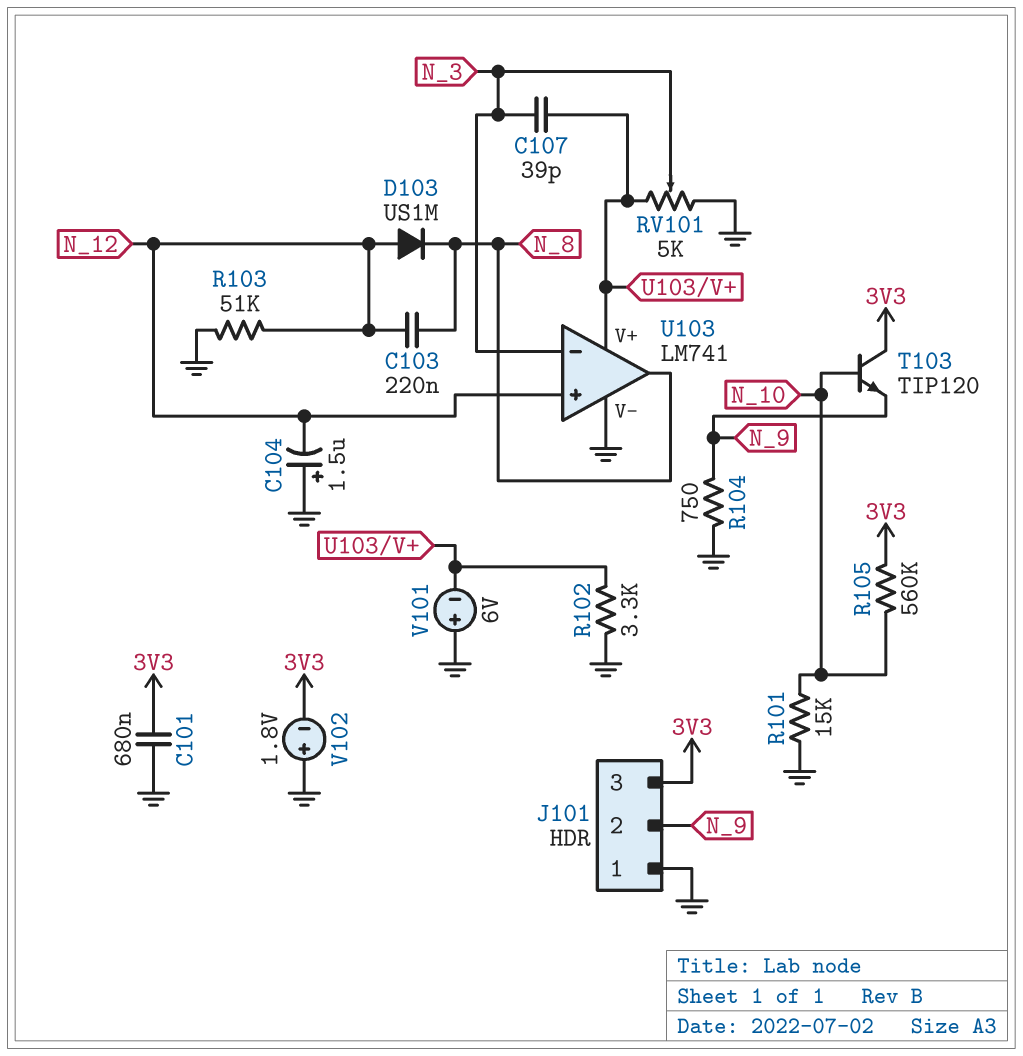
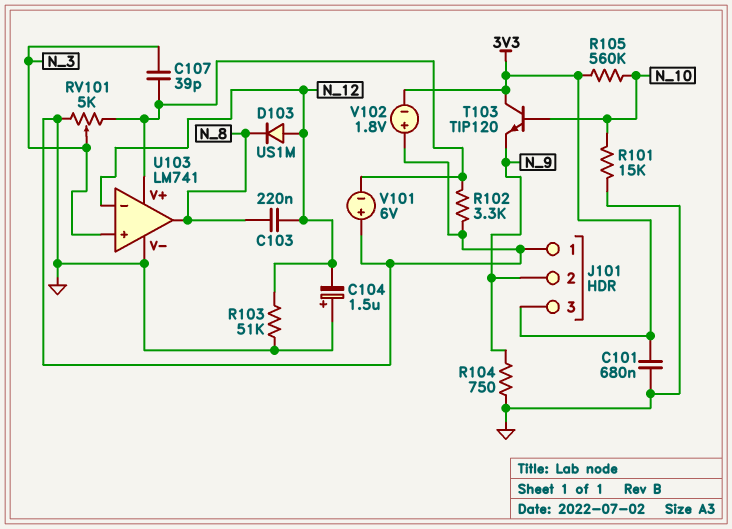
U103 pin in+: N_12 -> N_3
U103 pin in-: N_3 -> N_12

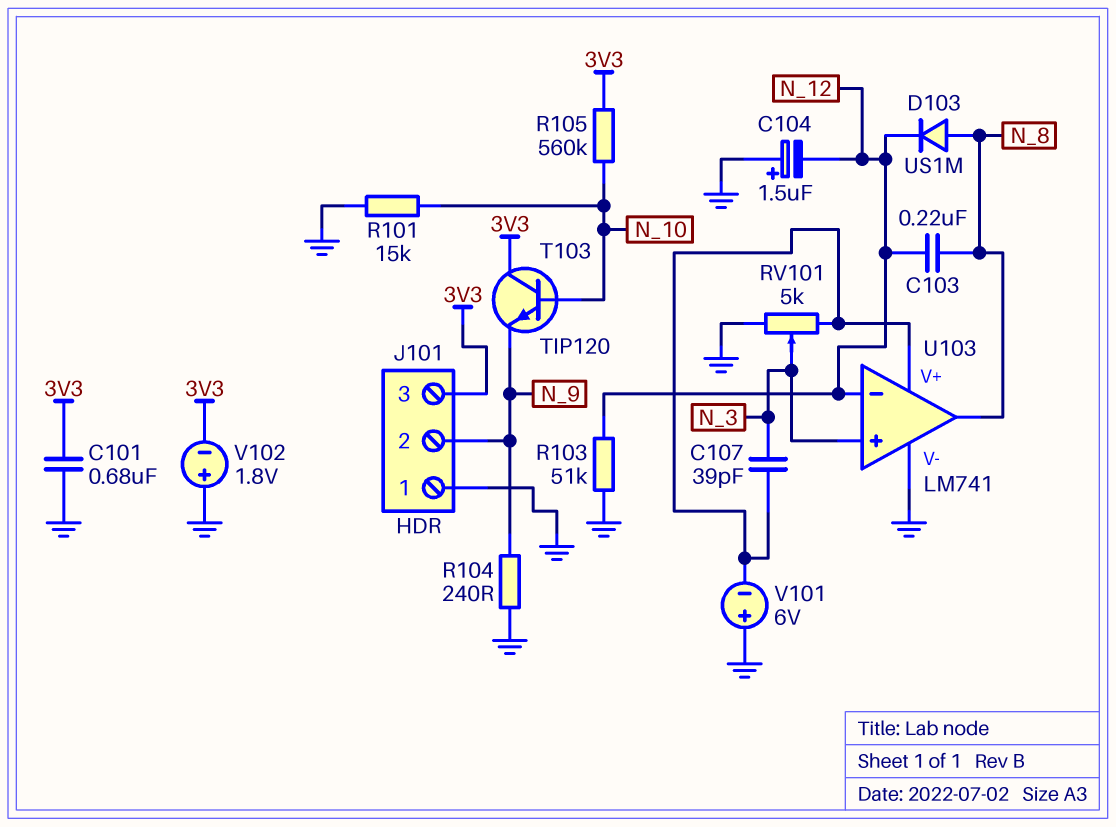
D103: diode US1M (A N_12, K N_8) -> diode US1M (A N_8, K N_12)
R102: 3.3k (GND, U103/V+) -> none
R104: 750 (GND, N_9) -> 240 (GND, N_9)

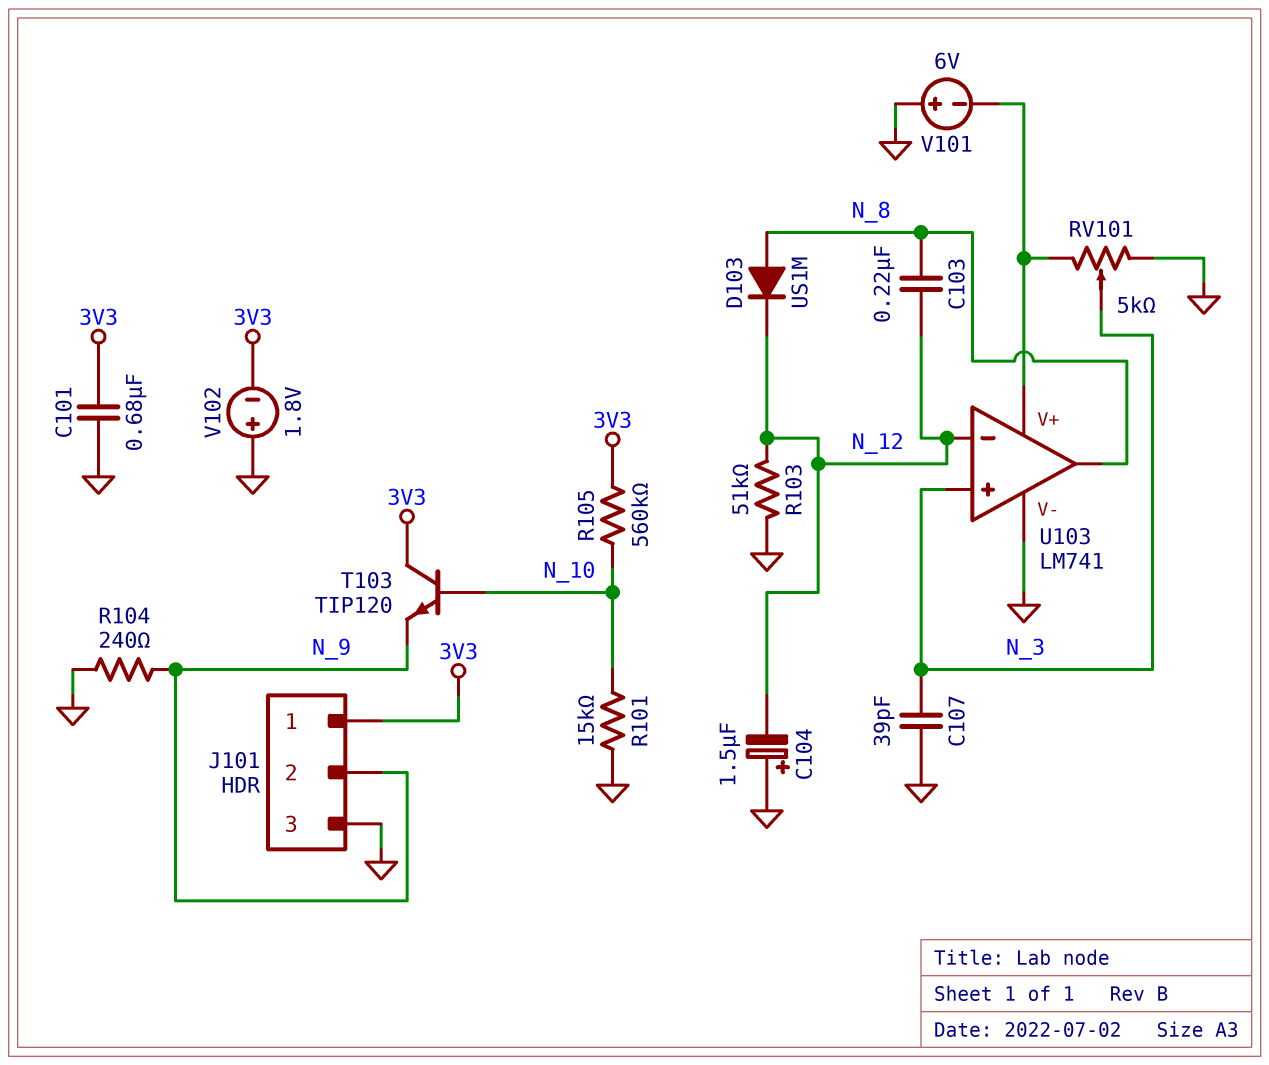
C107: 39pF (N_3, U103/V+) -> 39pF (GND, N_3)
J101 pin 1: GND -> 3V3
J101 pin 3: 3V3 -> GND

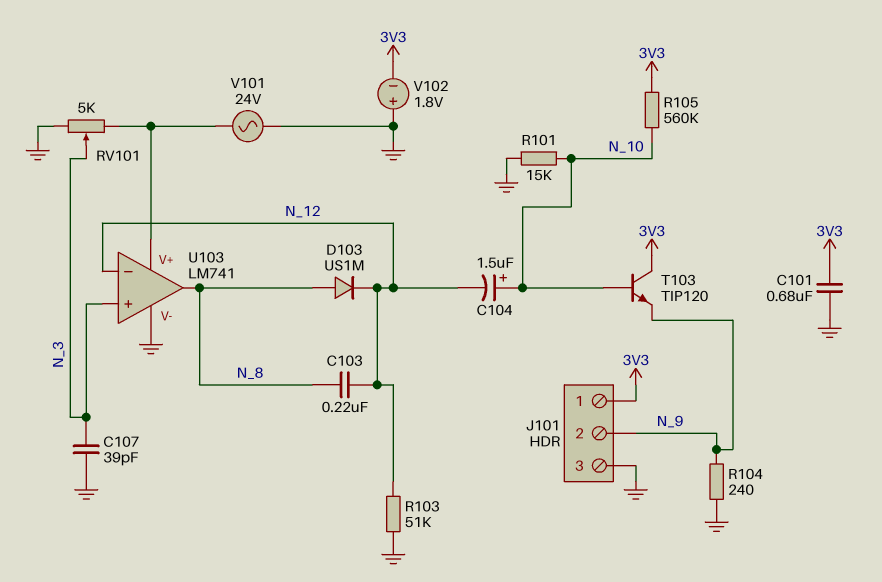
C104: 1.5uF (plus GND, minus N_12) -> 1.5uF (plus N_10, minus N_12)
V101: 6V (plus GND, minus U103/V+) -> AC 24V (GND, U103/V+)

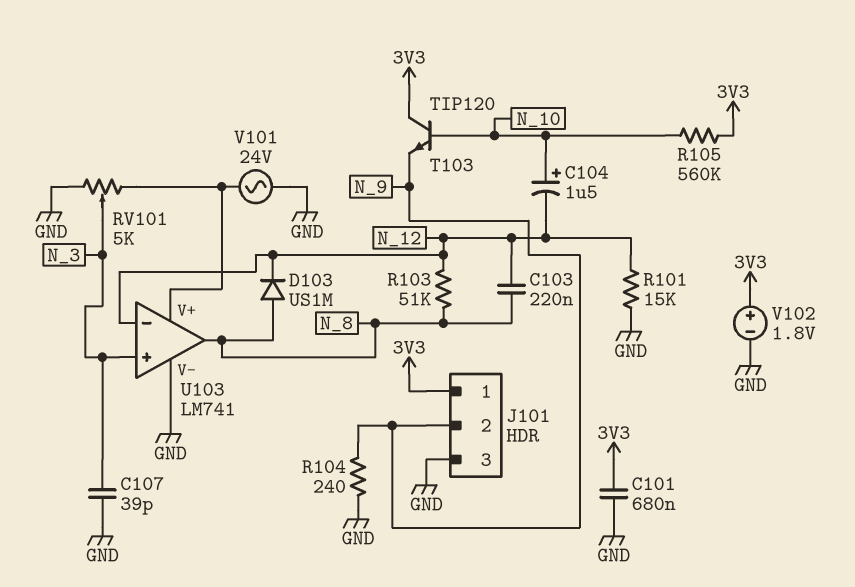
R101: 15k (GND, N_10) -> 15k (GND, N_12)
R103: 51k (GND, N_12) -> 51k (N_8, N_12)
V102: 1.8V (plus GND, minus 3V3) -> 1.8V (plus 3V3, minus GND)

